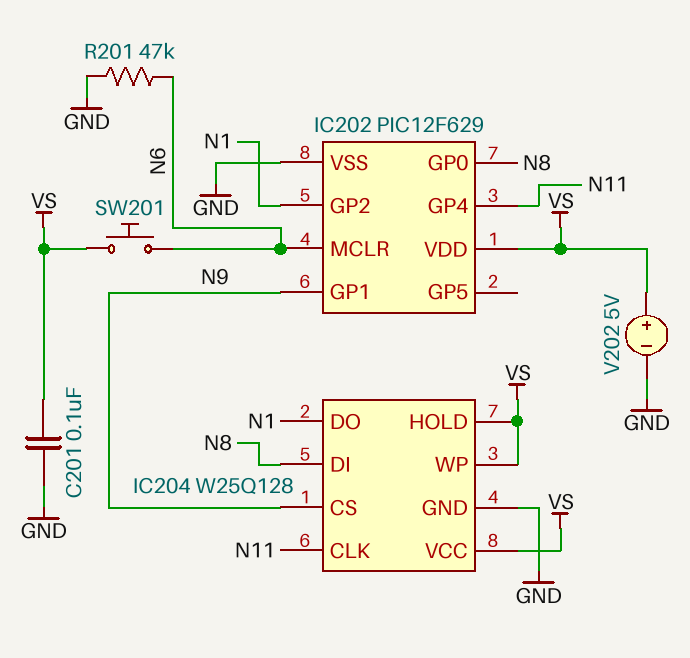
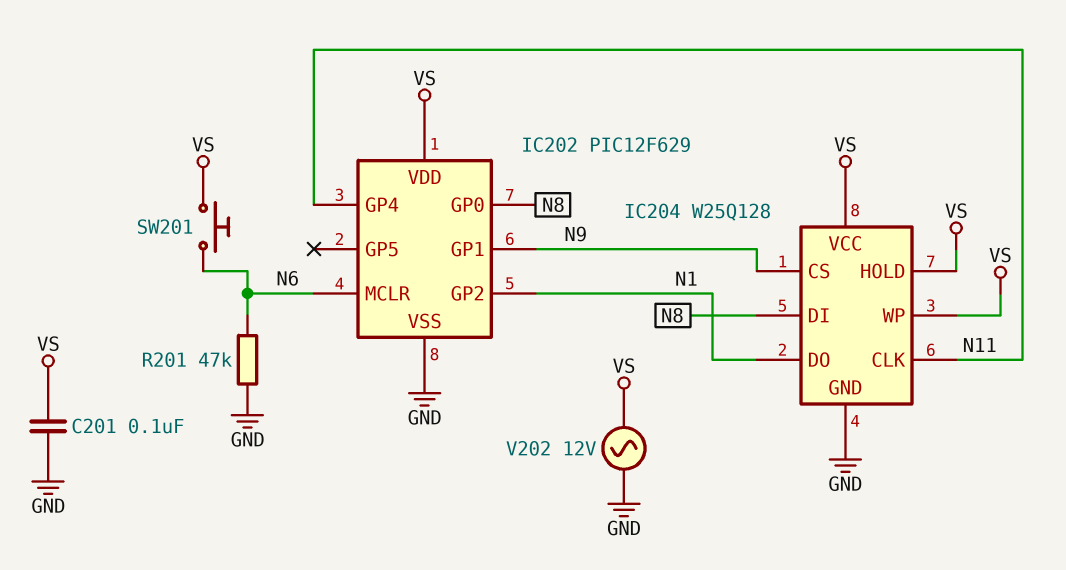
V202: 5V (plus VS, minus GND) -> AC 12V (GND, VS)

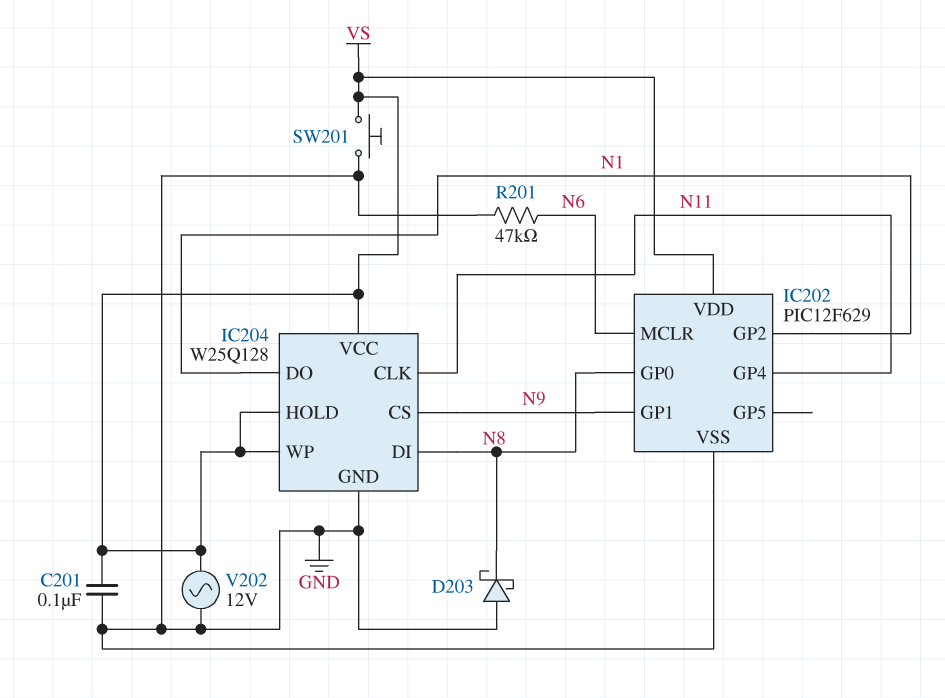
D203: none -> schottky (A GND, K N8)
SW201: button (N6, VS) -> button (GND, VS)

